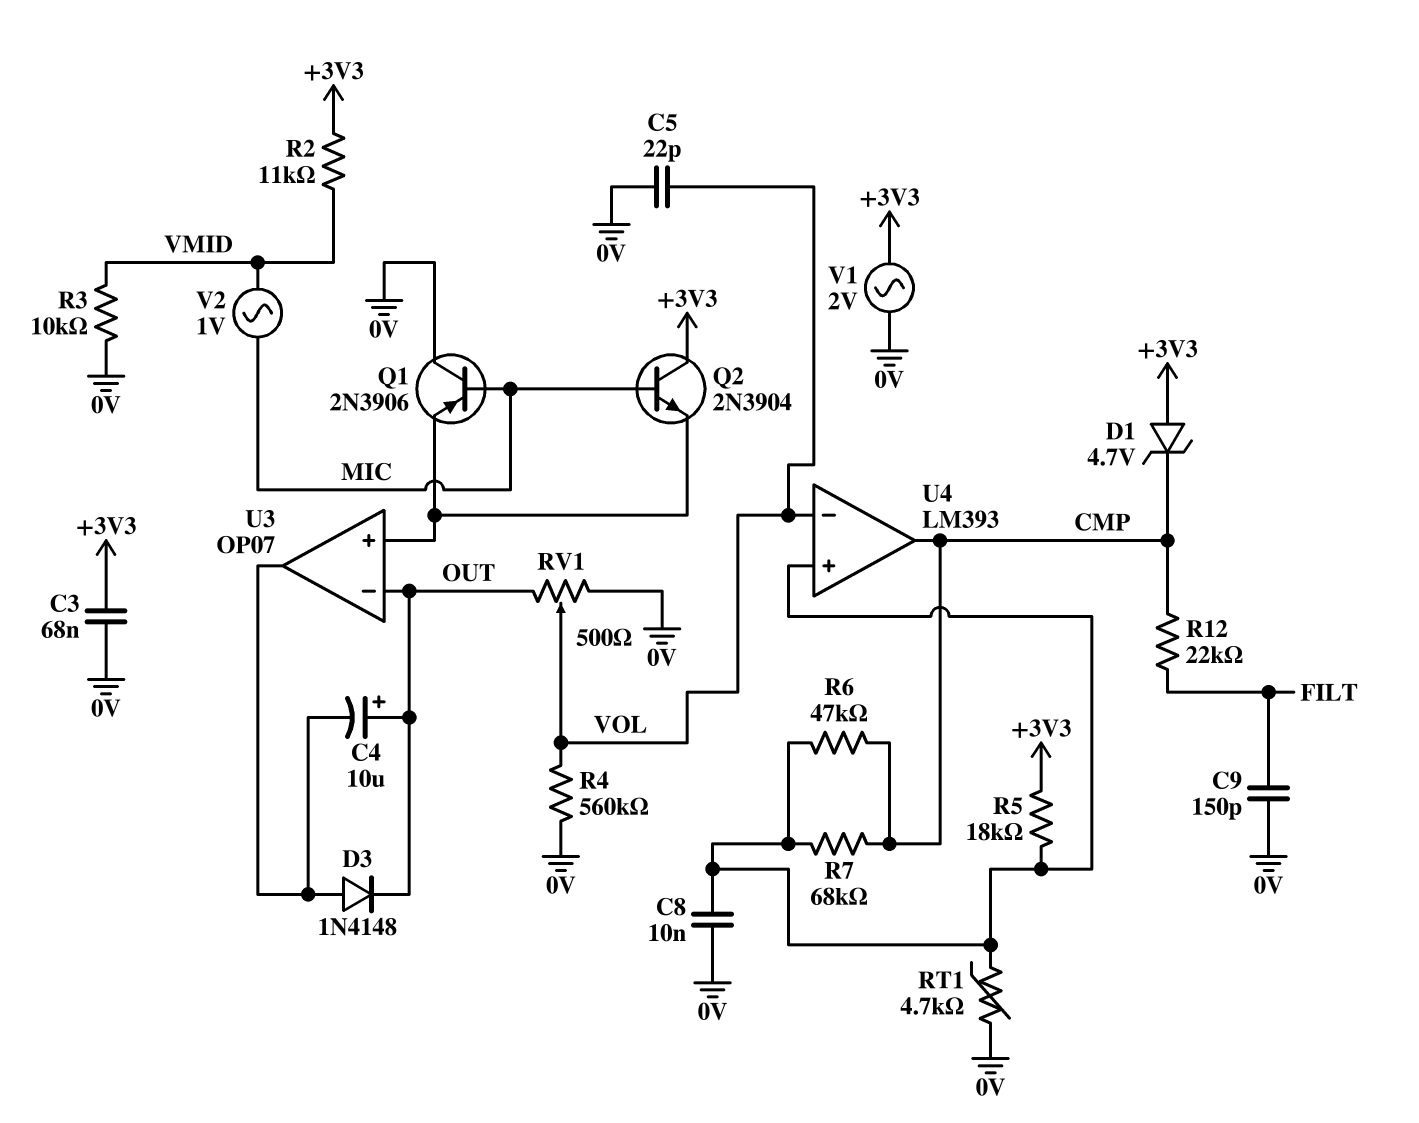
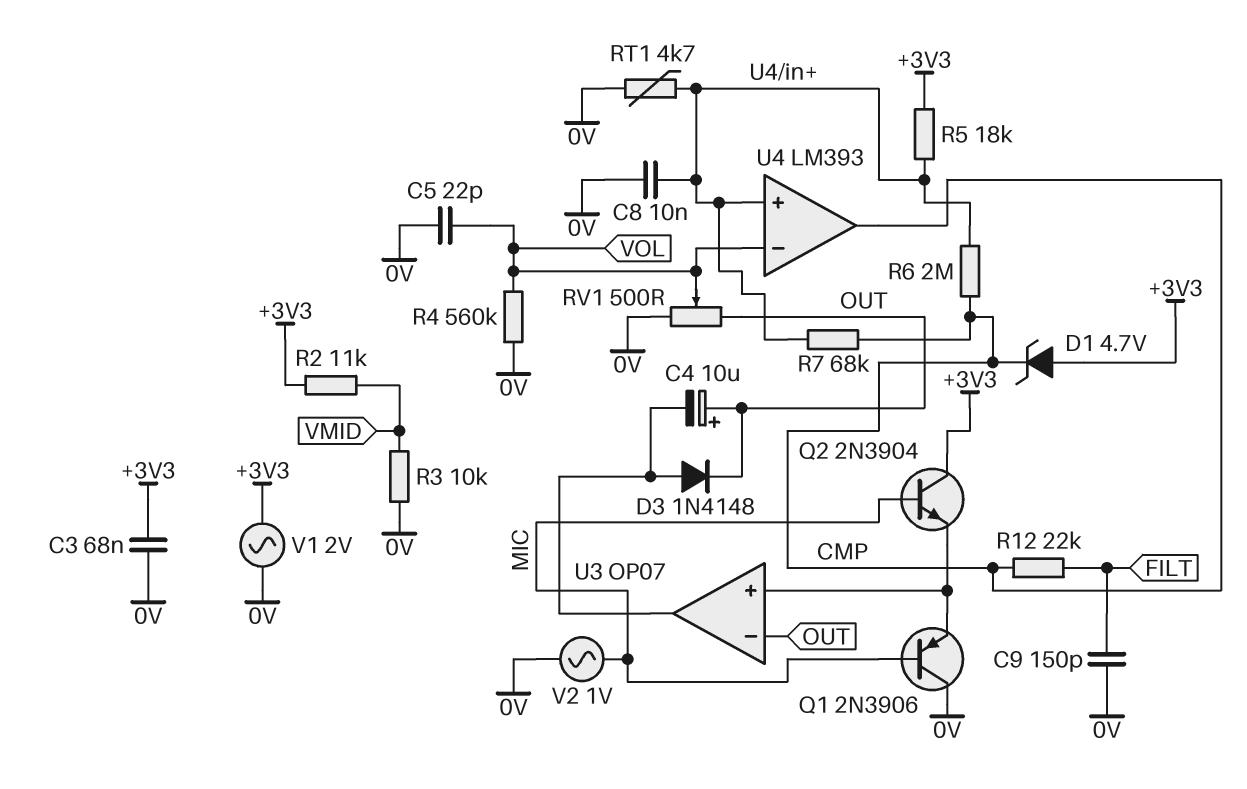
R6: 47k (CMP, U4/in+) -> 2M (CMP, U4/in+)
V2: AC 1V (MIC, VMID) -> AC 1V (0V, MIC)

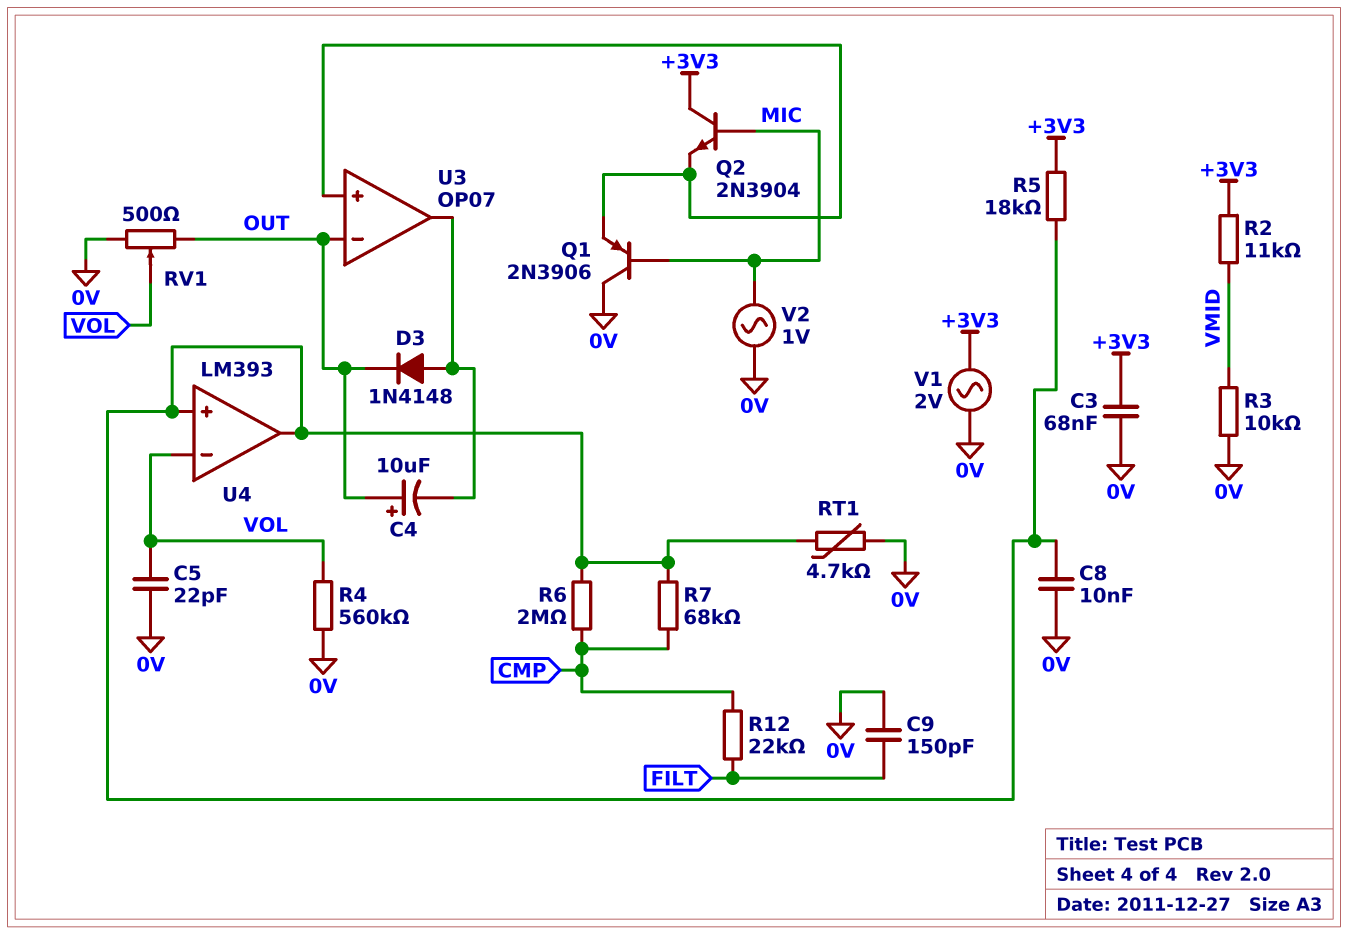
D1: zener 4.7V (A +3V3, K CMP) -> none
U4 pin out: CMP -> U4/in+

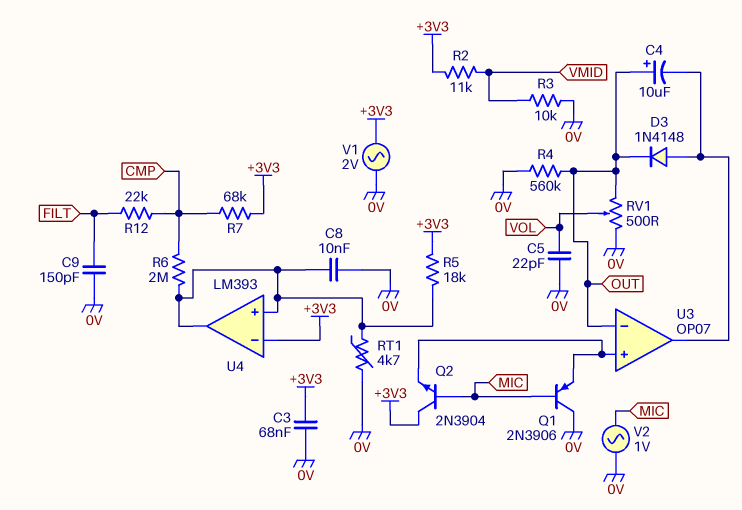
R4: 560k (0V, VOL) -> 560k (0V, OUT)
R7: 68k (CMP, U4/in+) -> 68k (+3V3, CMP)
U4 pin in-: VOL -> +3V3

